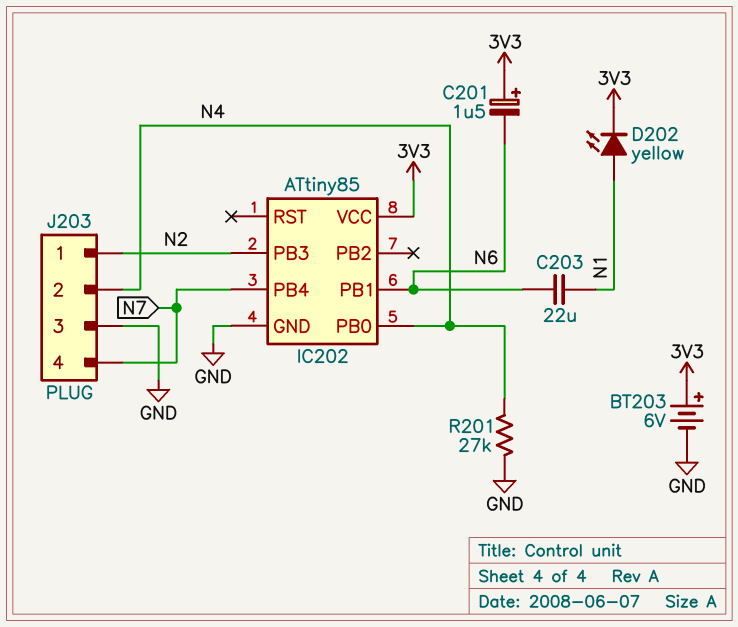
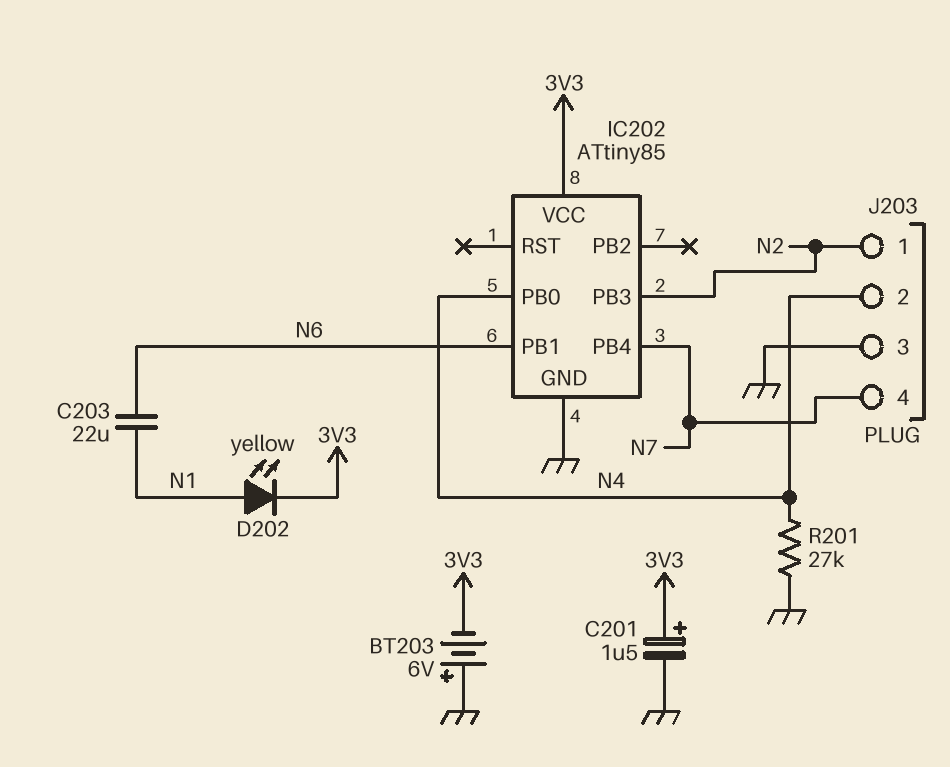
BT203: 6V (plus 3V3, minus GND) -> 6V (plus GND, minus 3V3)
C201: 1.5uF (plus 3V3, minus N6) -> 1.5uF (plus 3V3, minus GND)

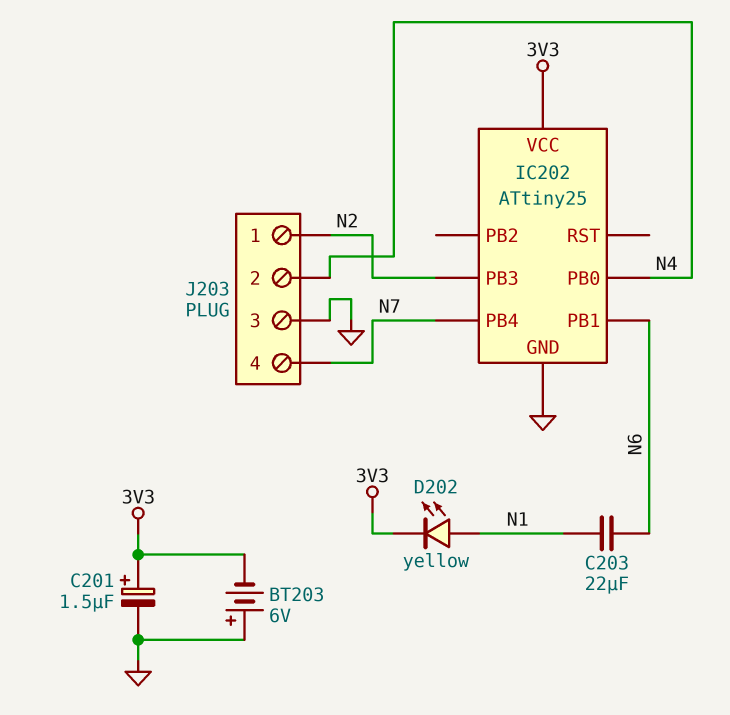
IC202: ATtiny85 -> ATtiny25
R201: 27k (GND, N4) -> none

